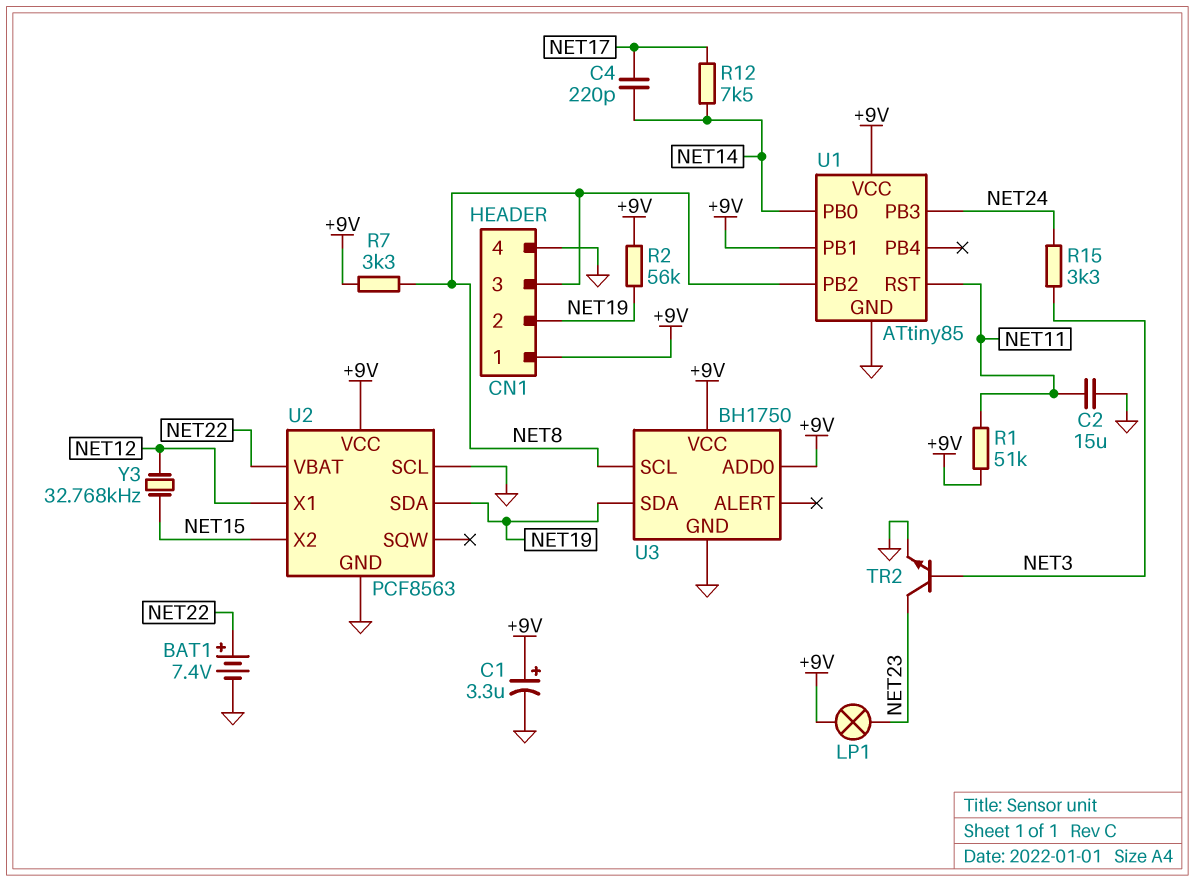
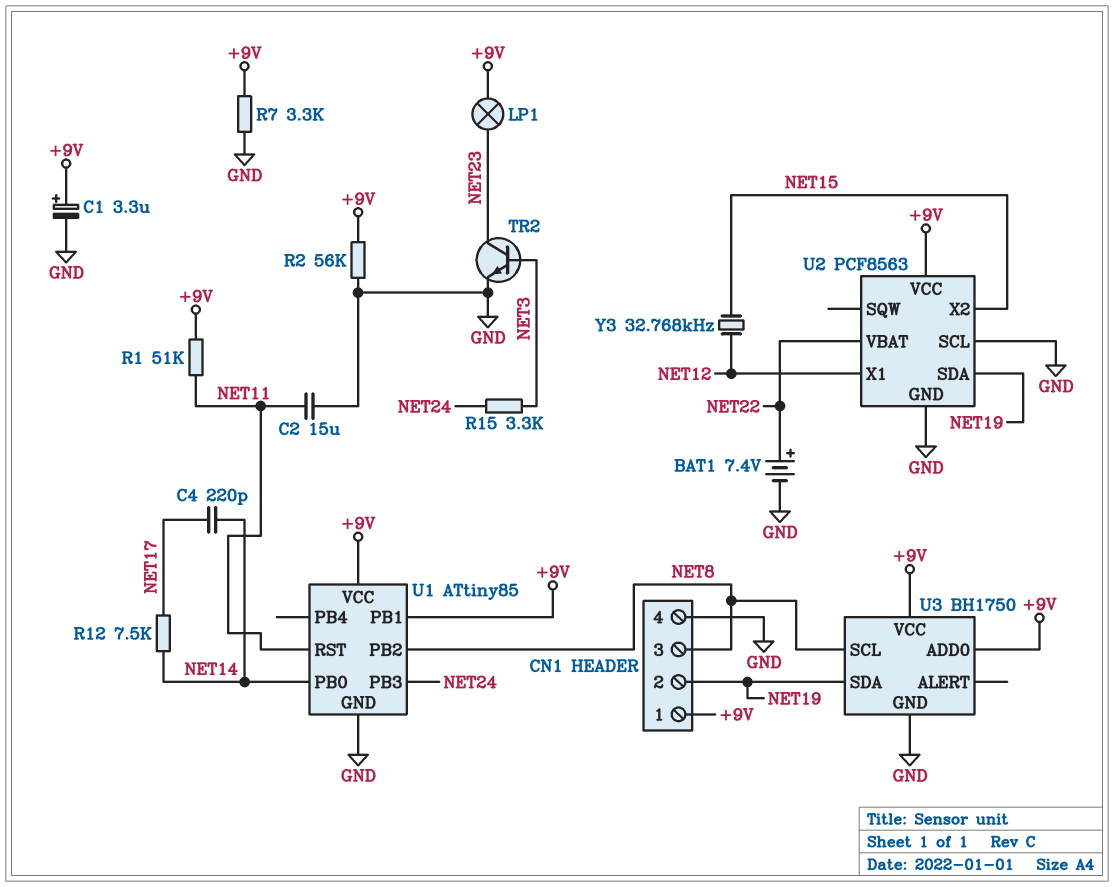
R2: 56k (+9V, NET19) -> 56k (+9V, GND)
R7: 3.3k (+9V, NET8) -> 3.3k (+9V, GND)

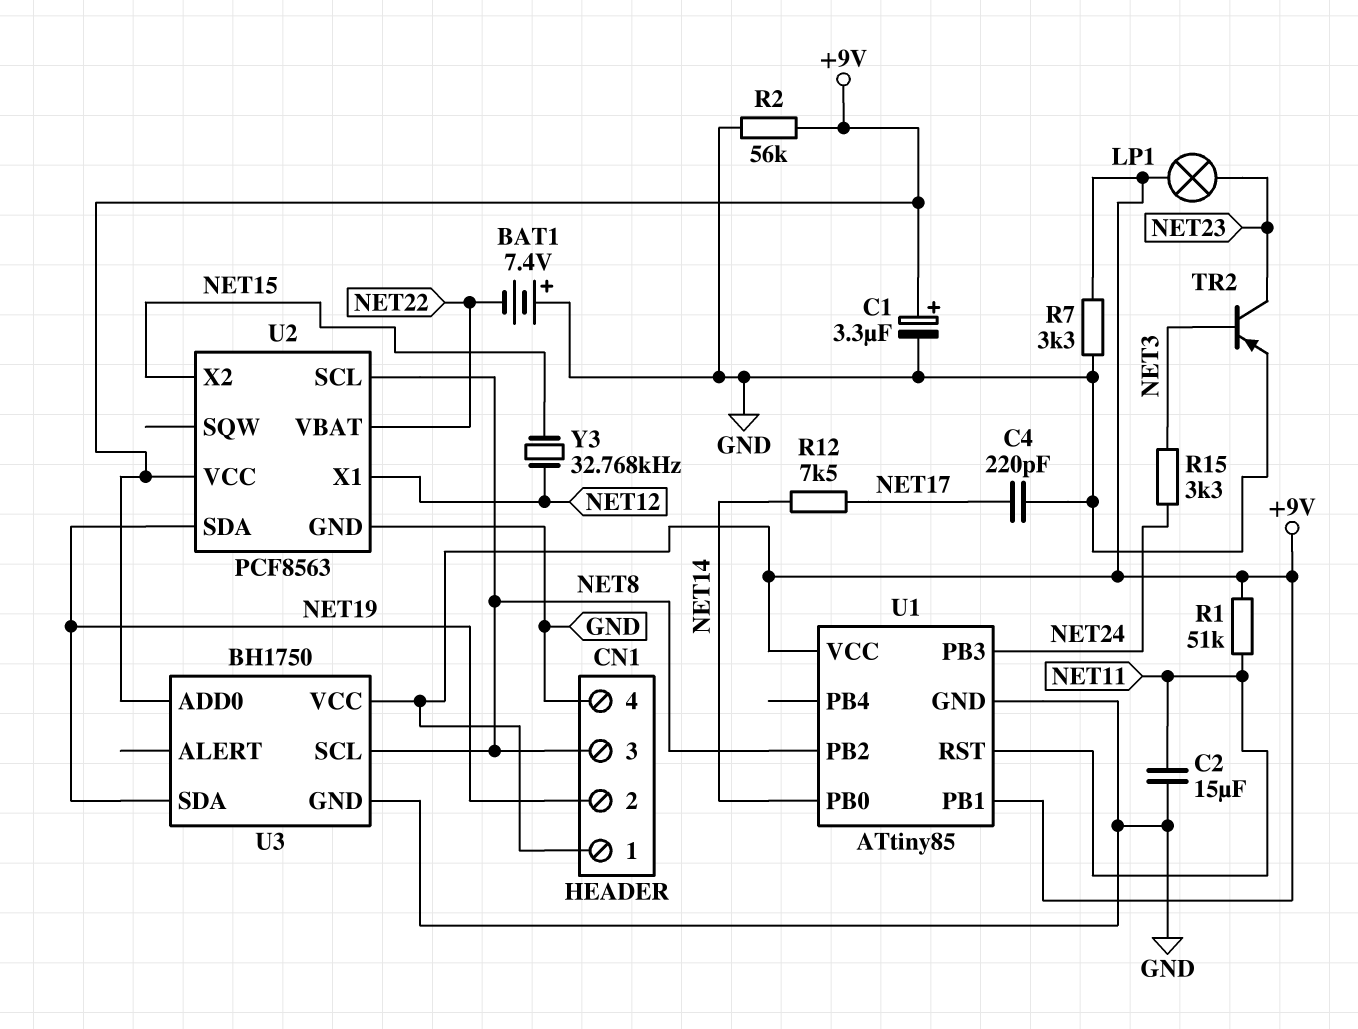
BAT1: 7.4V (plus NET22, minus GND) -> 7.4V (plus GND, minus NET22)
C4: 220pF (NET14, NET17) -> 220pF (GND, NET17)
TR2: NPN (B NET3, C NET23, E GND) -> PNP (B NET3, C NET23, E GND)
U2 pin SCL: GND -> NET8

